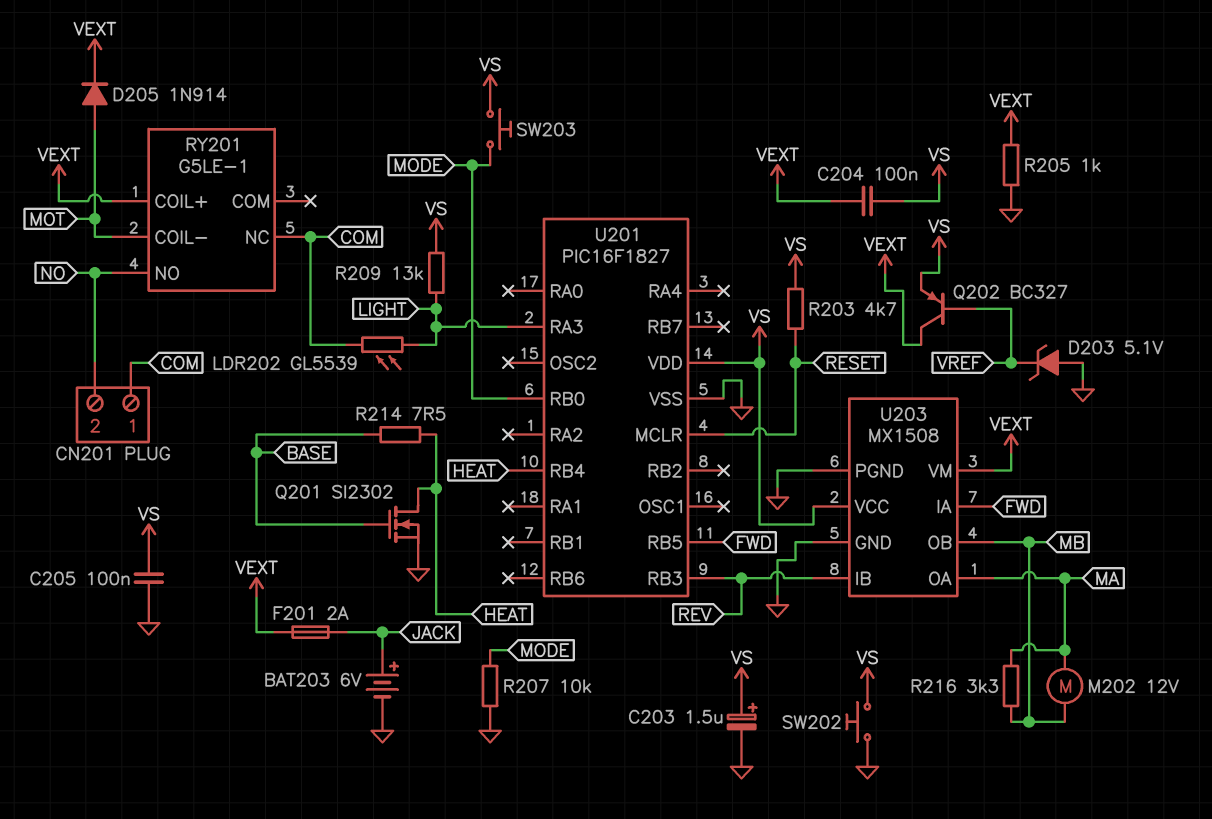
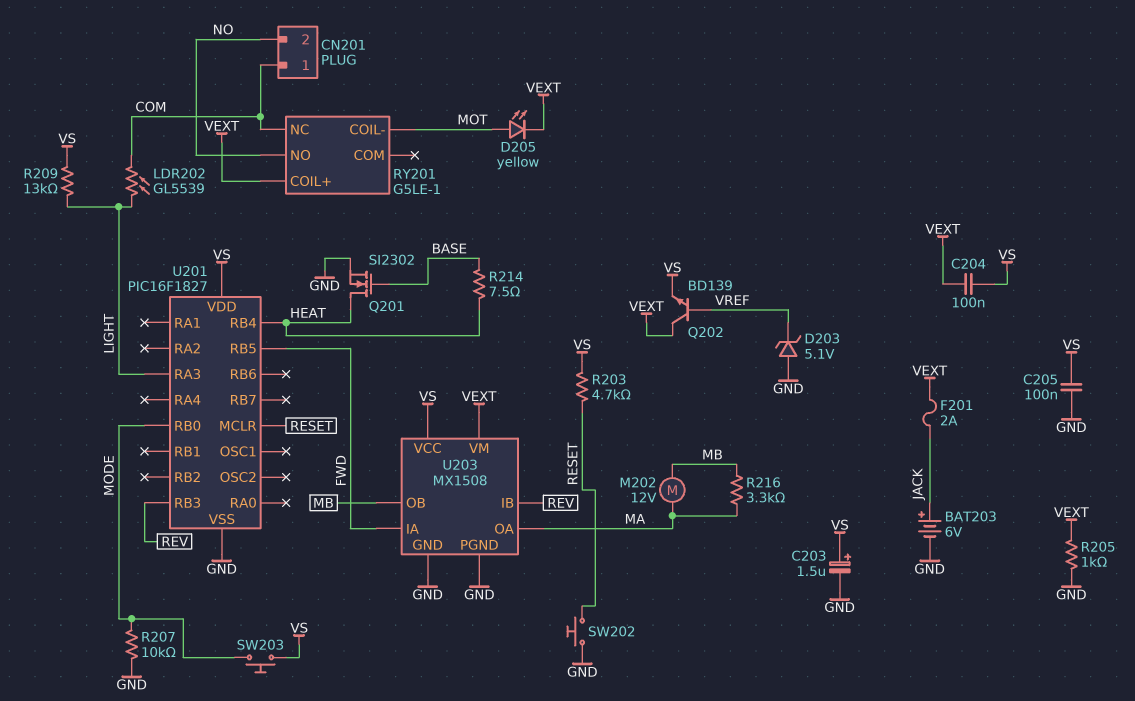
D205: diode 1N914 (A MOT, K VEXT) -> LED yellow (A MOT, K VEXT)
Q202: PNP BC327 (B VREF, C VEXT, E VS) -> NPN BD139 (B VREF, C VEXT, E VS)
SW202: button (GND, VS) -> button (GND, RESET)

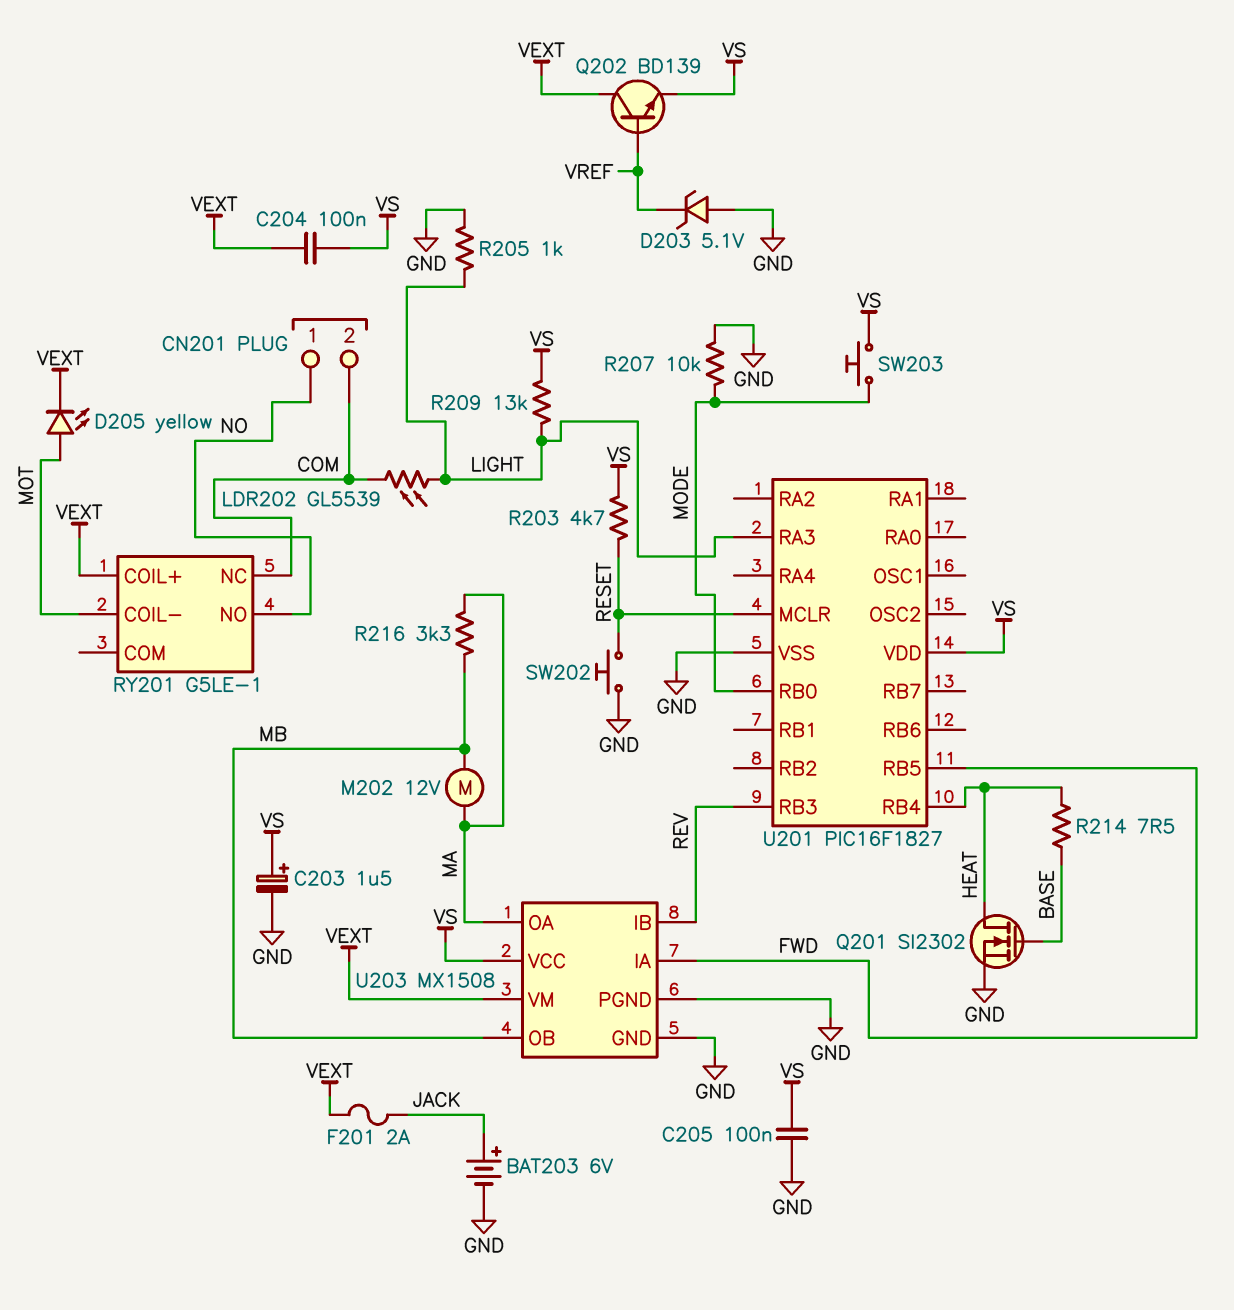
CN201 pin 1: COM -> NO
CN201 pin 2: NO -> COM
R205: 1k (GND, VEXT) -> 1k (GND, LIGHT)

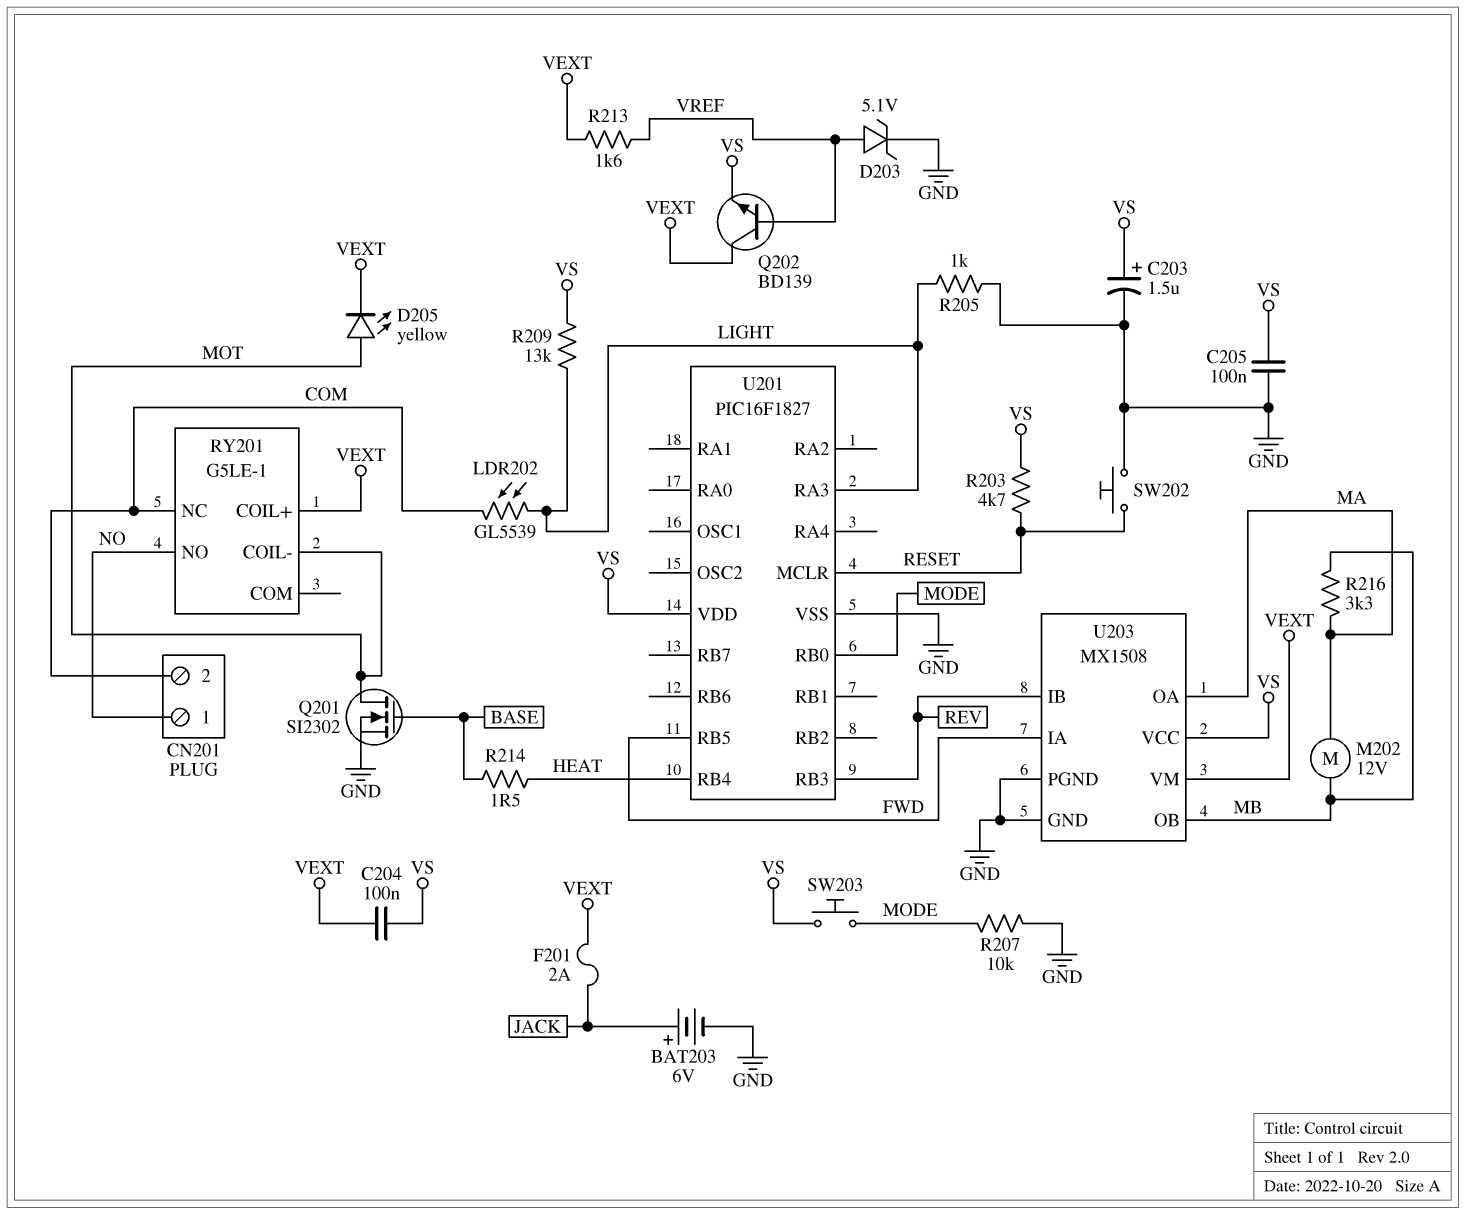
D203: zener 5.1V (A GND, K VREF) -> zener 5.1V (A VREF, K GND)
Q201: NMOS SI2302 (G BASE, D HEAT, S GND) -> NMOS SI2302 (G BASE, D MOT, S GND)
R213: none -> 1.6k (VEXT, VREF)
R214: 7.5 (BASE, HEAT) -> 1.5 (BASE, HEAT)

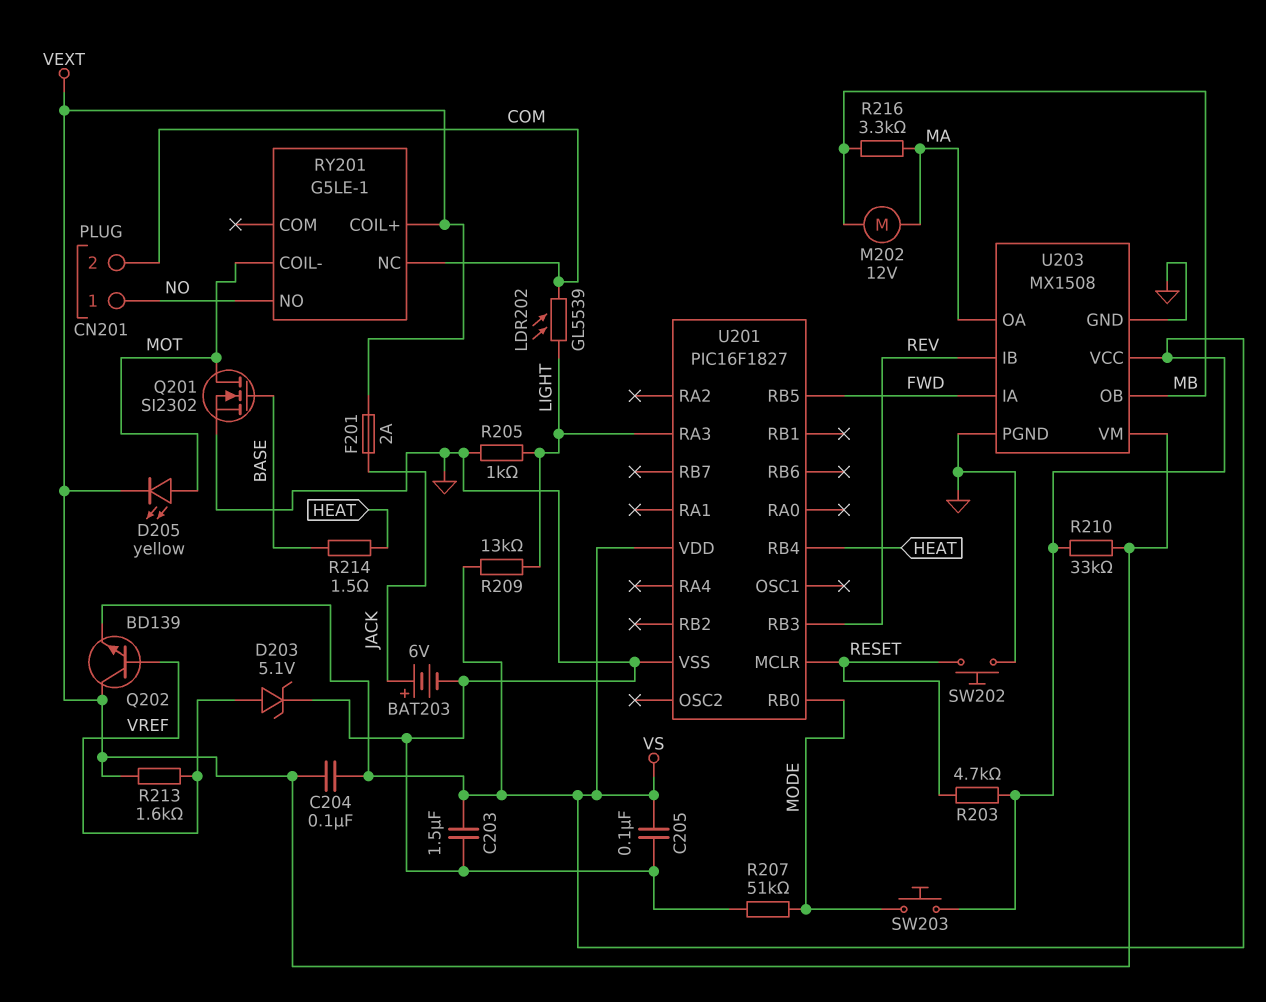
C203: 1.5uF (plus VS, minus GND) -> 1.5uF (GND, VS)
R207: 10k (GND, MODE) -> 51k (GND, MODE)
R210: none -> 33k (VEXT, VS)

